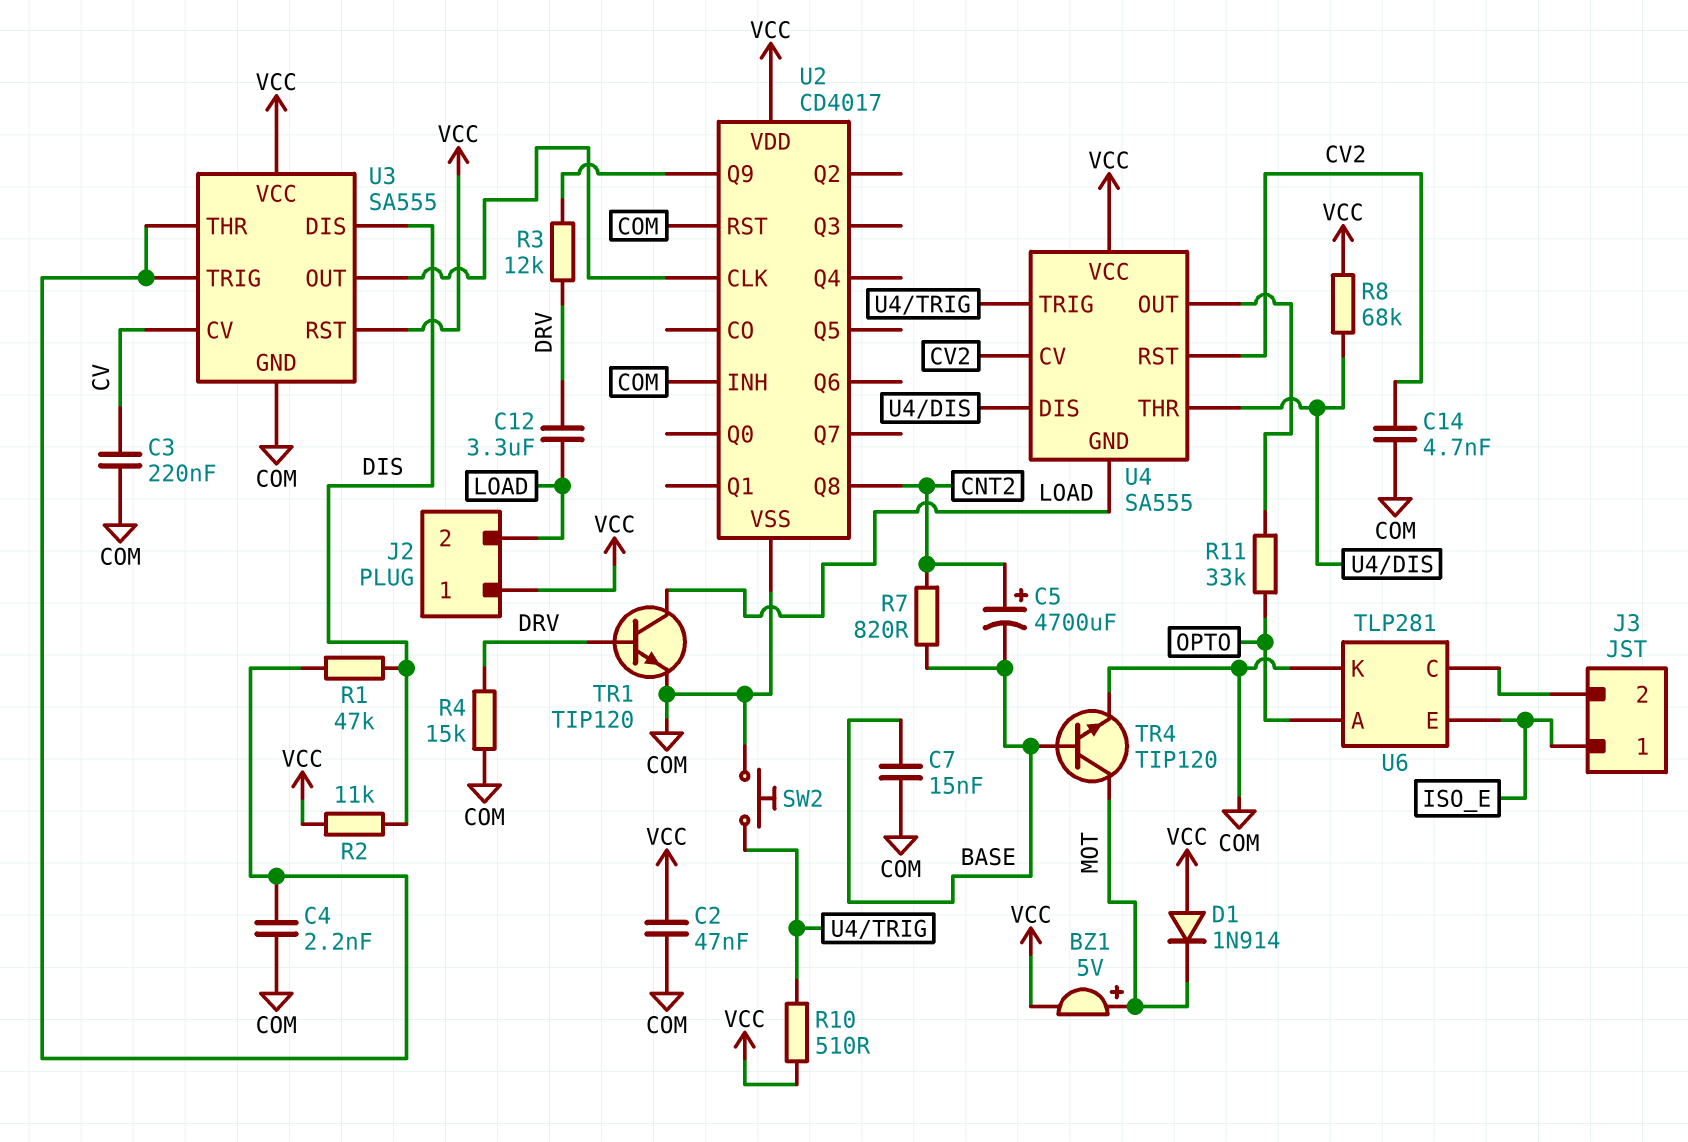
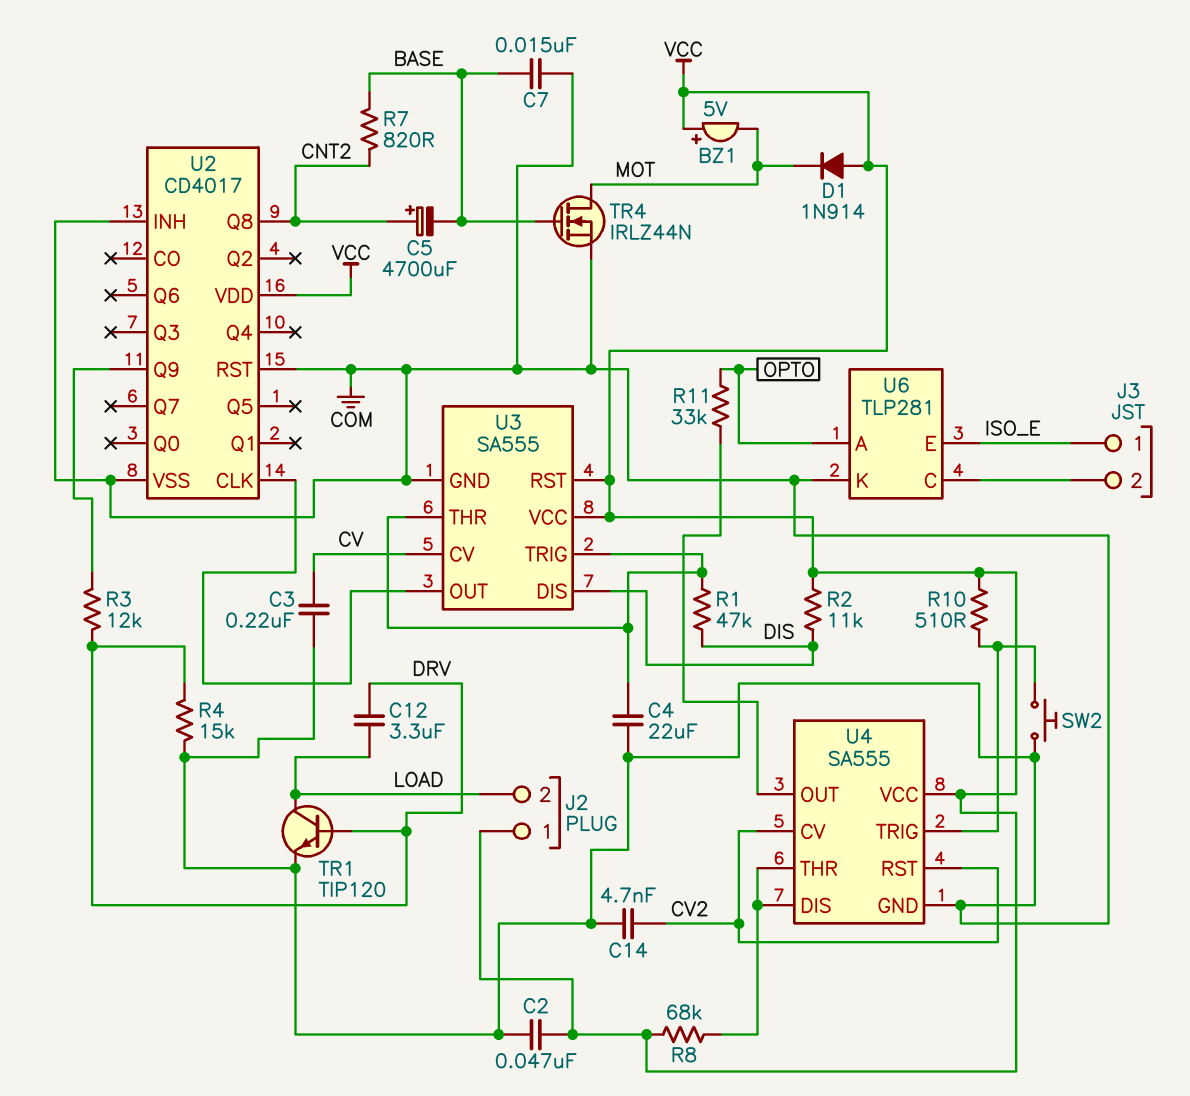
BZ1: buzzer 5V (plus MOT, minus VCC) -> buzzer 5V (plus VCC, minus MOT)
C4: 2.2nF (COM, U3/THR) -> 22uF (COM, U3/THR)
TR4: NPN TIP120 (B BASE, C MOT, E COM) -> NMOS IRLZ44N (G BASE, D MOT, S COM)
U4 pin GND: LOAD -> COM

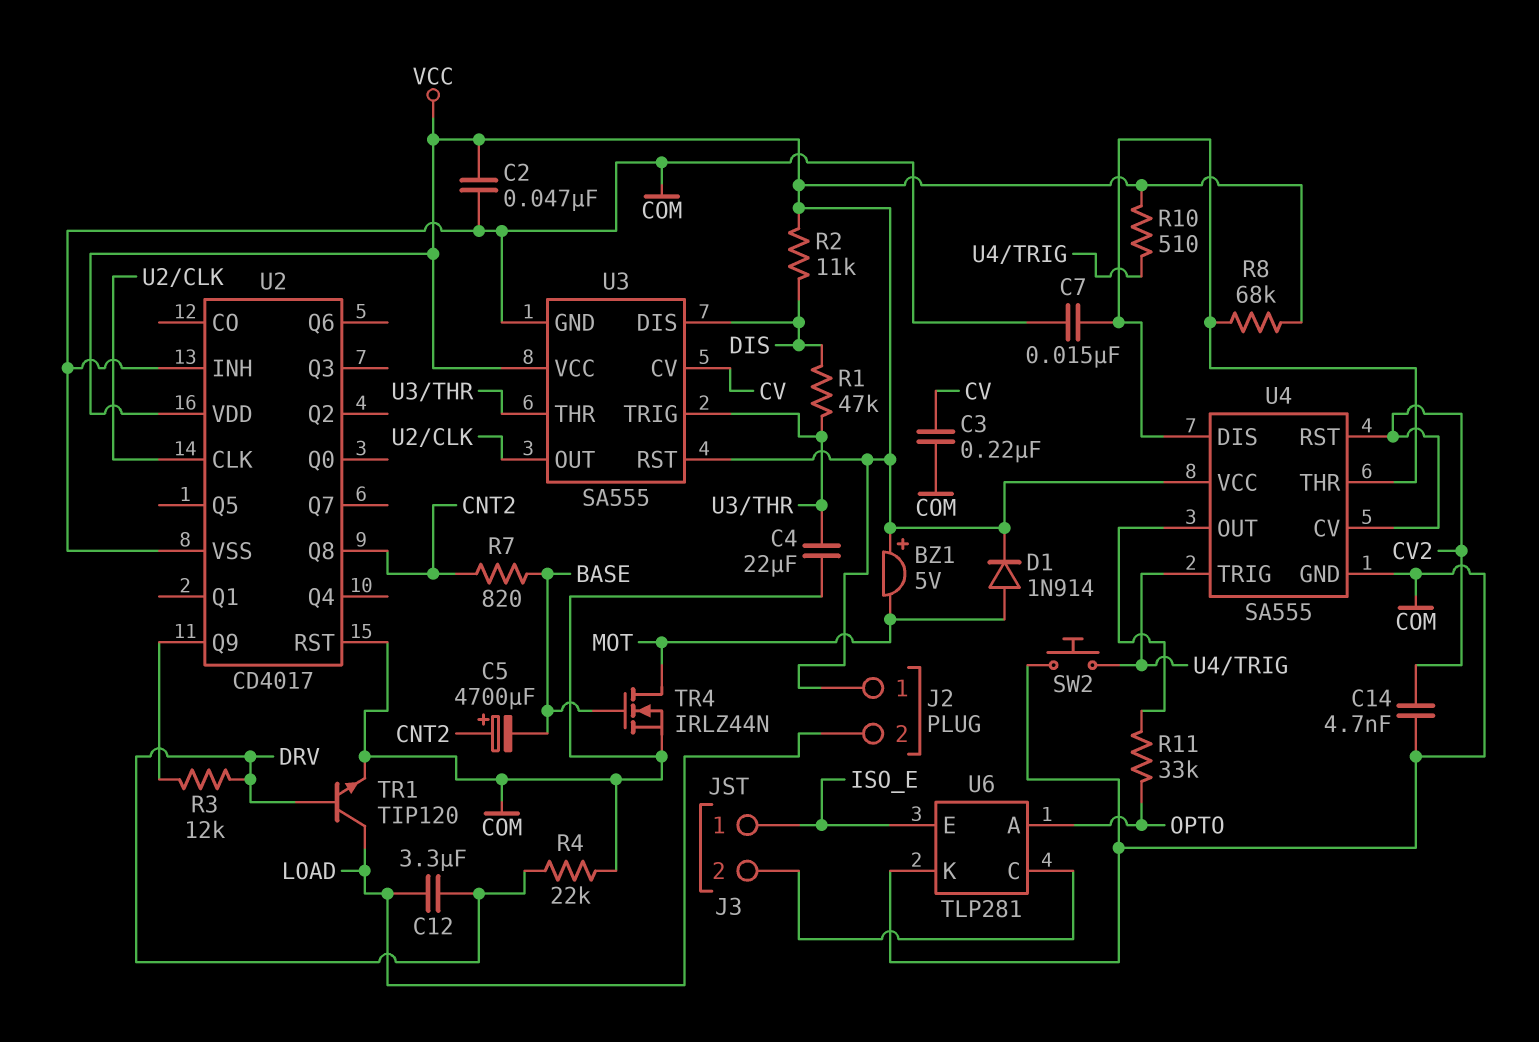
C7: 15nF (BASE, COM) -> 15nF (COM, U4/DIS)
D1: diode 1N914 (A VCC, K MOT) -> diode 1N914 (A MOT, K VCC)
R4: 15k (COM, DRV) -> 22k (COM, DRV)

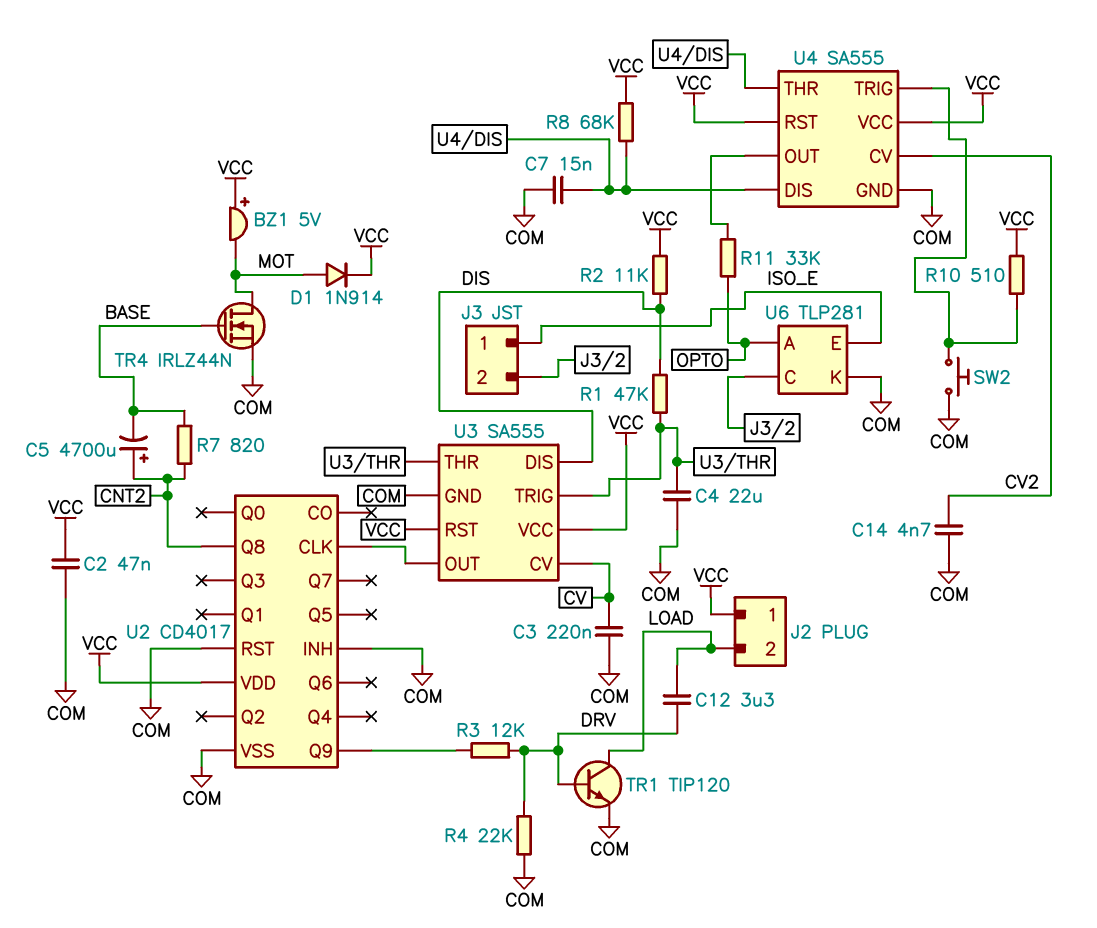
U4 pin RST: CV2 -> VCC

